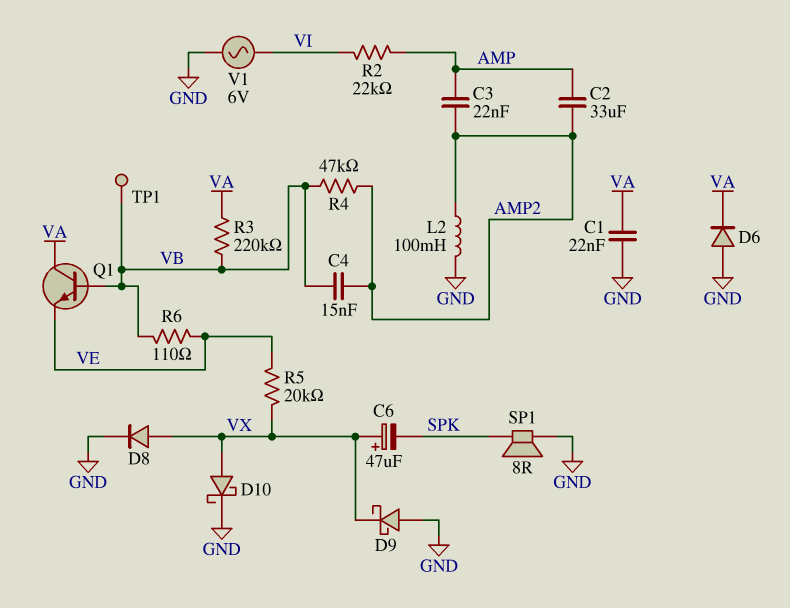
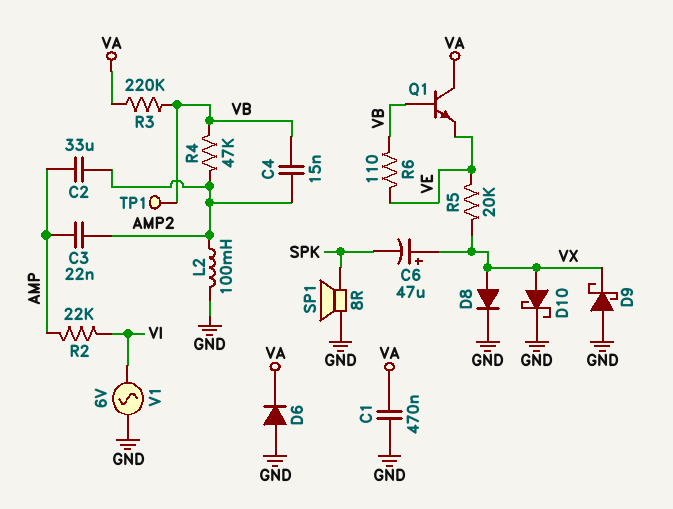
C1: 22nF (GND, VA) -> 470nF (GND, VA)

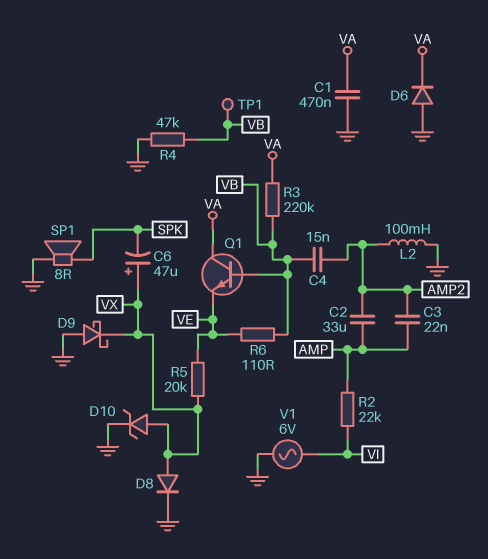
D10: schottky (A VX, K GND) -> zener (A VX, K GND)
R4: 47k (AMP2, VB) -> 47k (GND, VB)

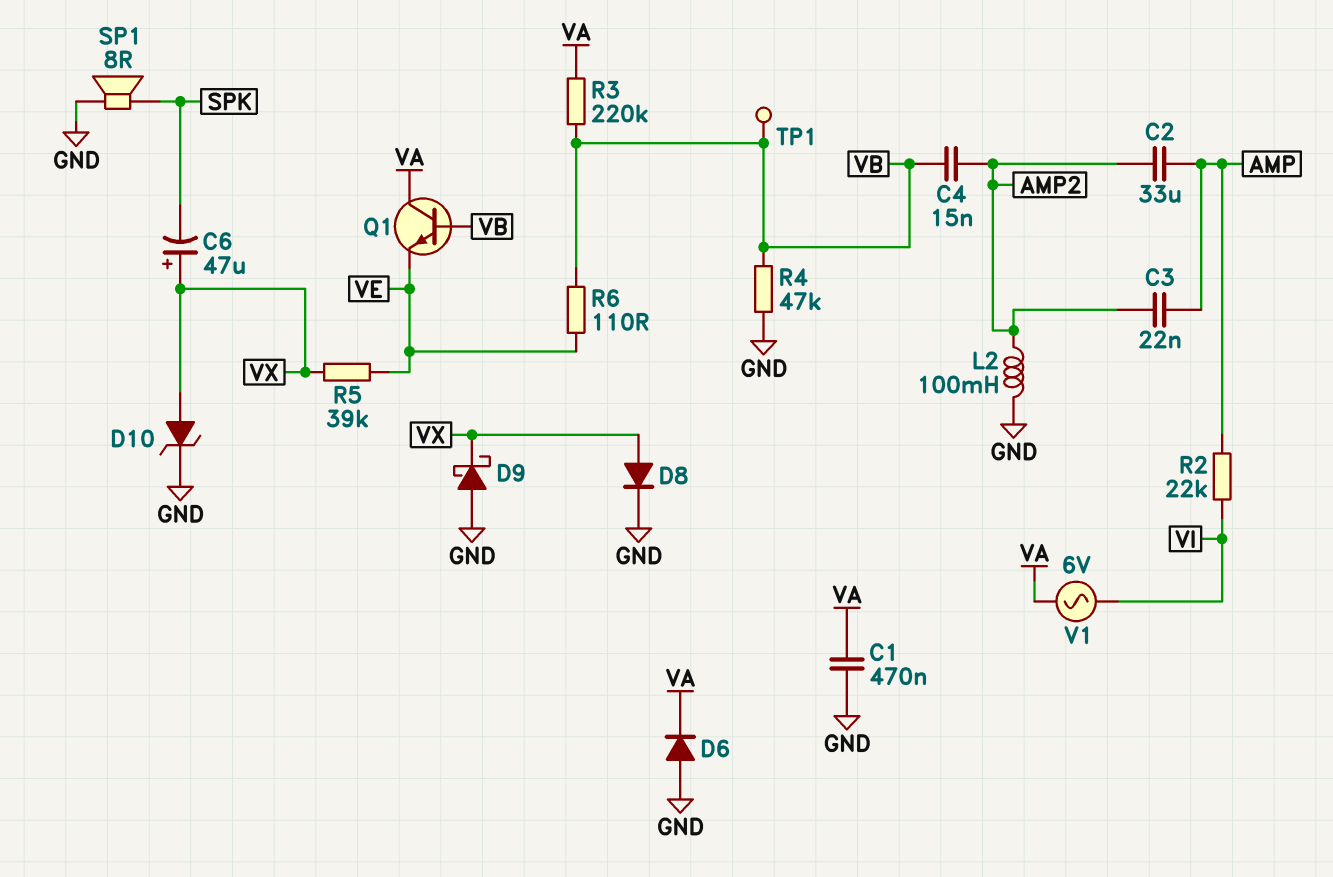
R5: 20k (VE, VX) -> 39k (VE, VX)
V1: AC 6V (GND, VI) -> AC 6V (VA, VI)

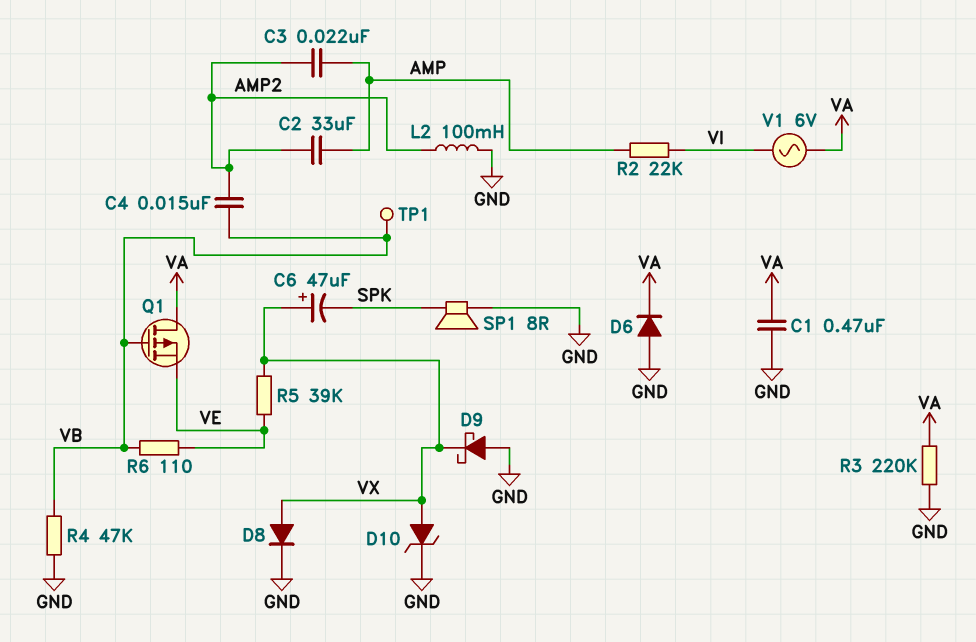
Q1: NPN (B VB, C VA, E VE) -> PMOS (G VB, D VA, S VE)
R3: 220k (VA, VB) -> 220k (GND, VA)

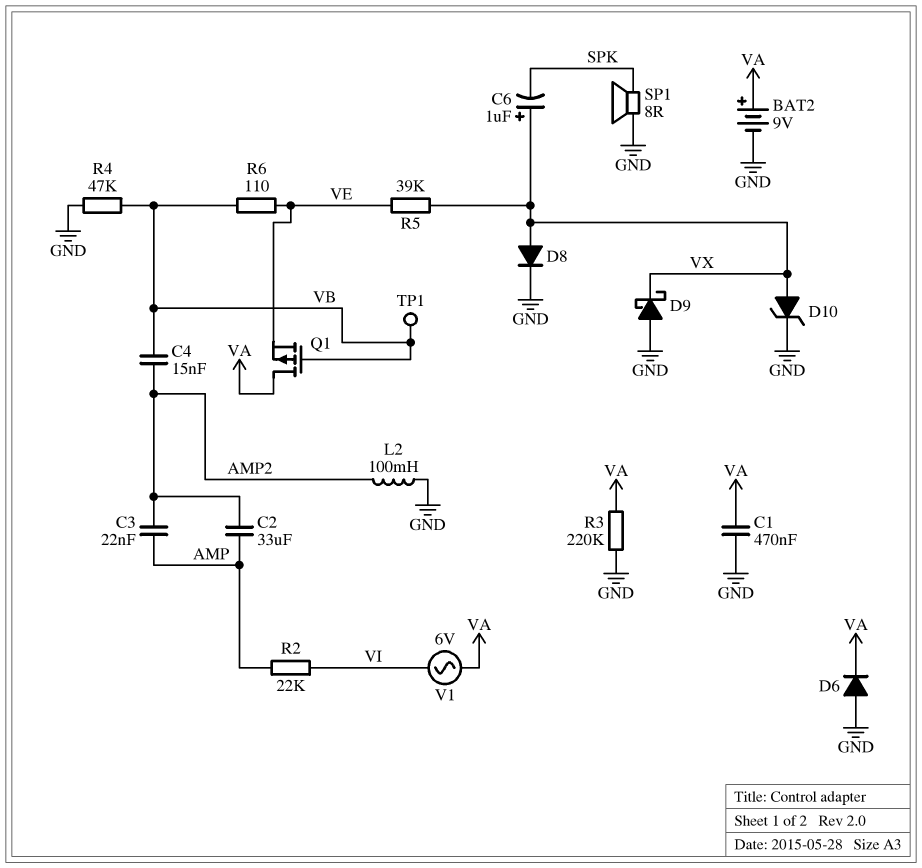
BAT2: none -> 9V (plus VA, minus GND)
C6: 47uF (plus VX, minus SPK) -> 1uF (plus VX, minus SPK)

